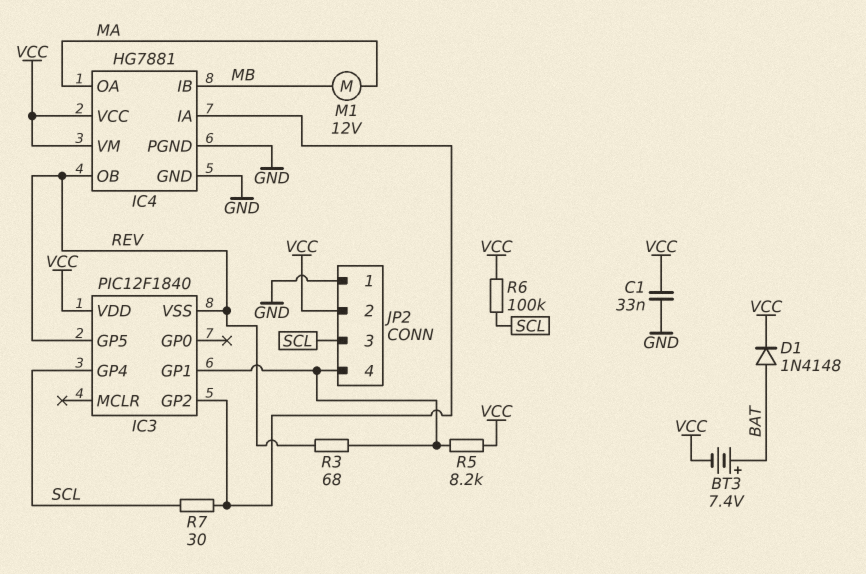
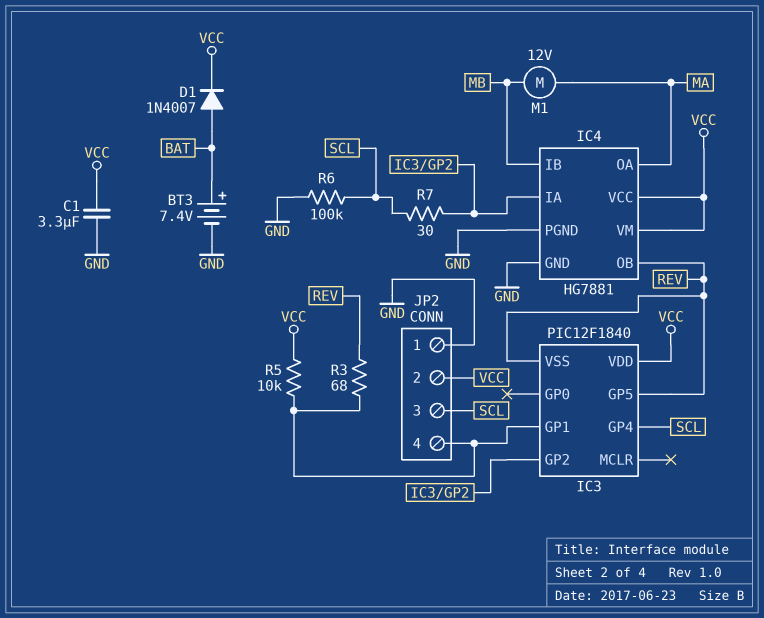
BT3: 7.4V (plus BAT, minus VCC) -> 7.4V (plus BAT, minus GND)
C1: 33nF (GND, VCC) -> 3.3uF (GND, VCC)
D1: diode 1N4148 (A BAT, K VCC) -> diode 1N4007 (A BAT, K VCC)
R5: 8.2k (IC3/GP1, VCC) -> 10k (IC3/GP1, VCC)
R6: 100k (SCL, VCC) -> 100k (GND, SCL)

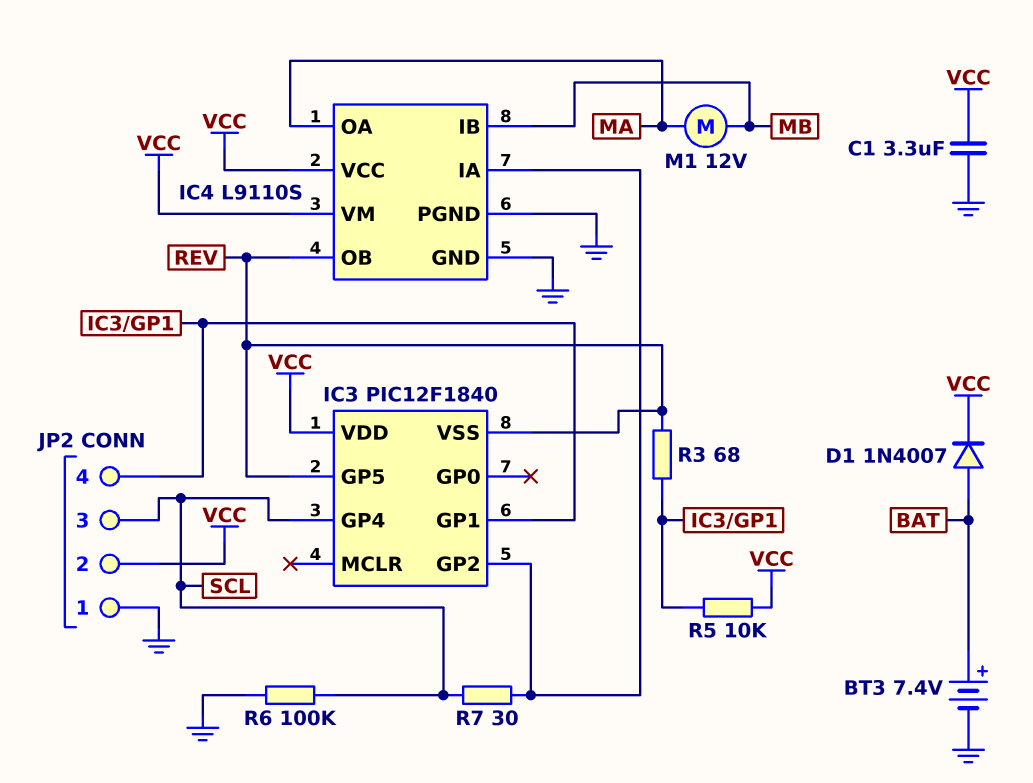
IC4: HG7881 -> L9110S

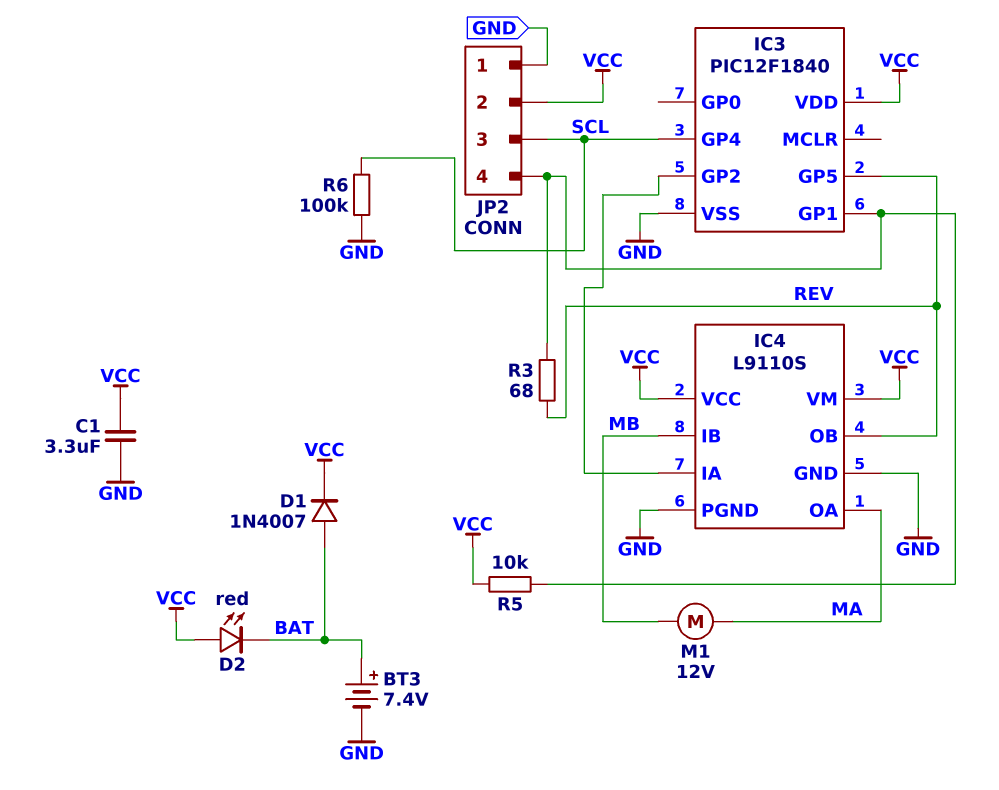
D2: none -> LED red (A VCC, K BAT)
IC3 pin VSS: REV -> GND
R7: 30 (IC3/GP2, SCL) -> none

